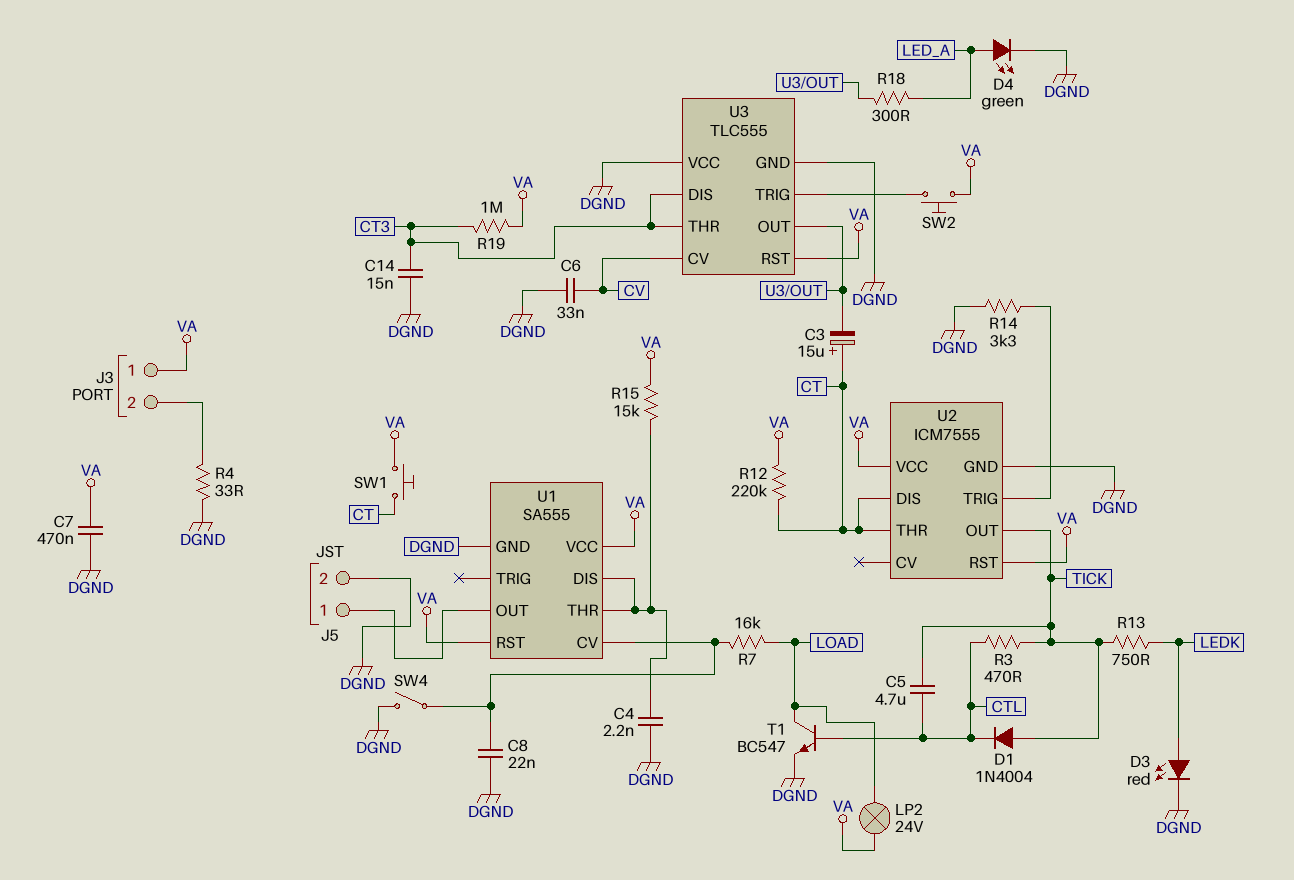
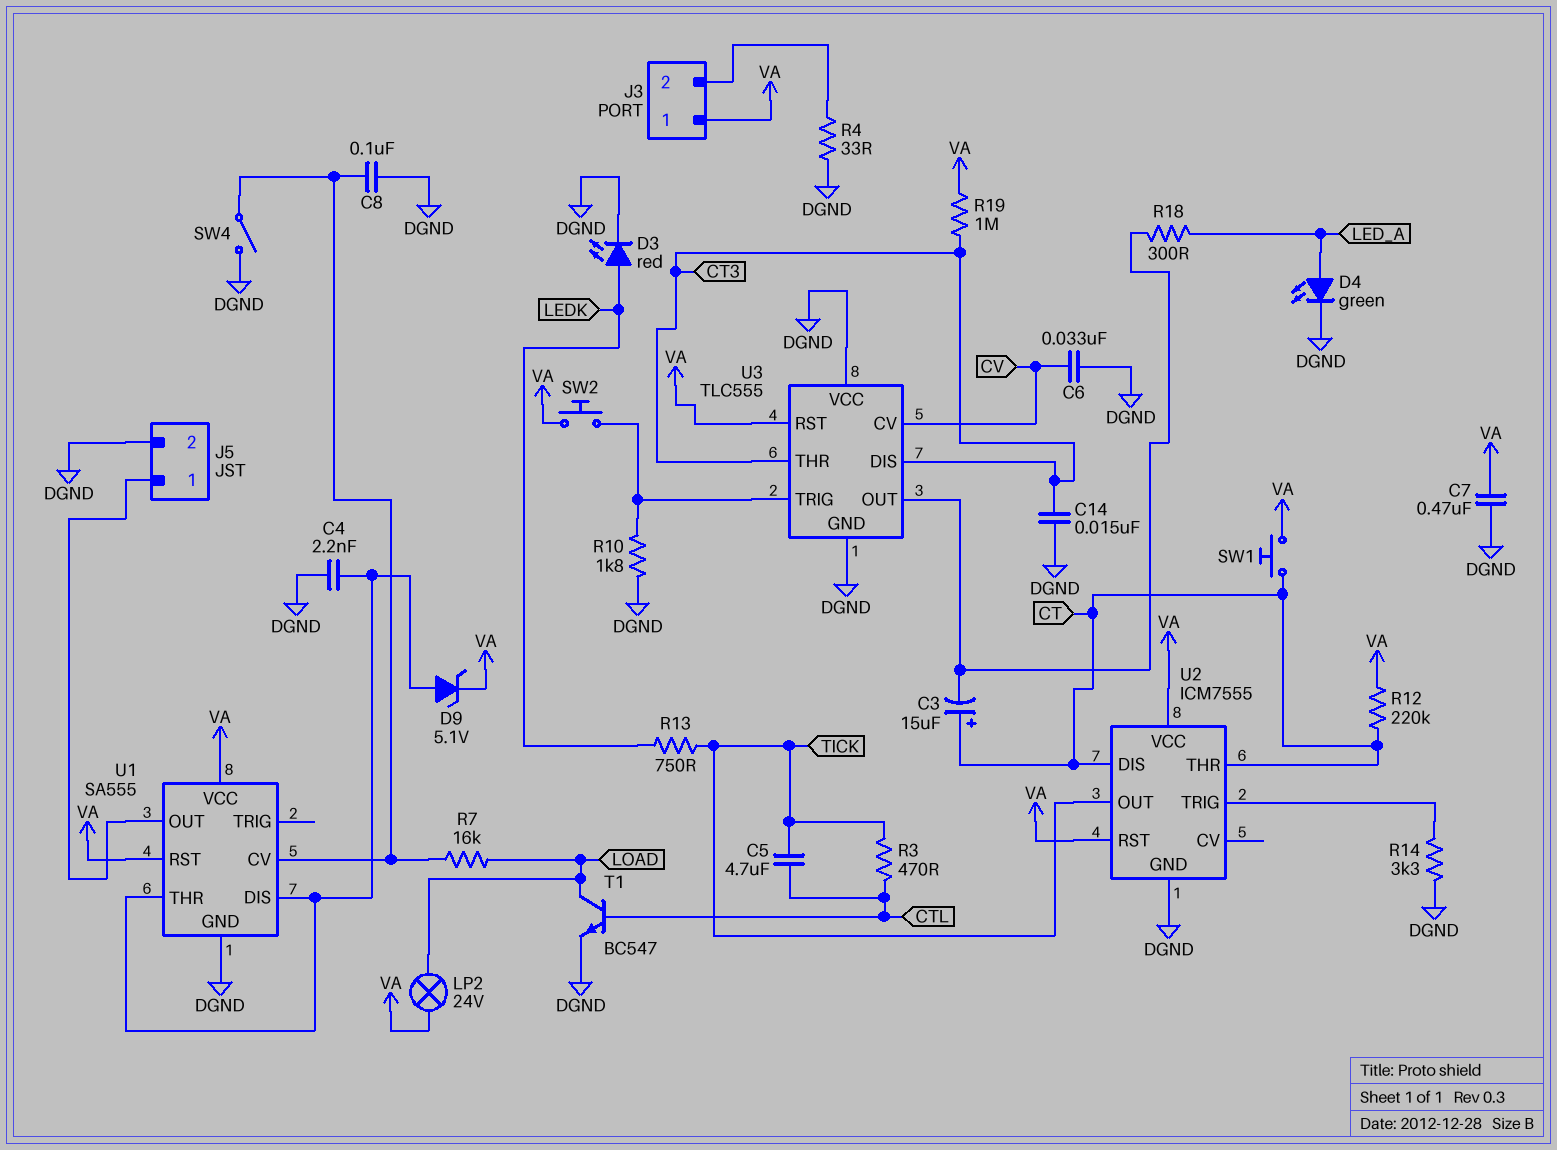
C8: 22nF (DGND, U1/CV) -> 100nF (DGND, U1/CV)
D1: diode 1N4004 (A TICK, K CTL) -> none
D9: none -> zener 5.1V (A U1/DIS, K VA)
R10: none -> 1.8k (DGND, U3/TRIG)
R15: 15k (U1/DIS, VA) -> none

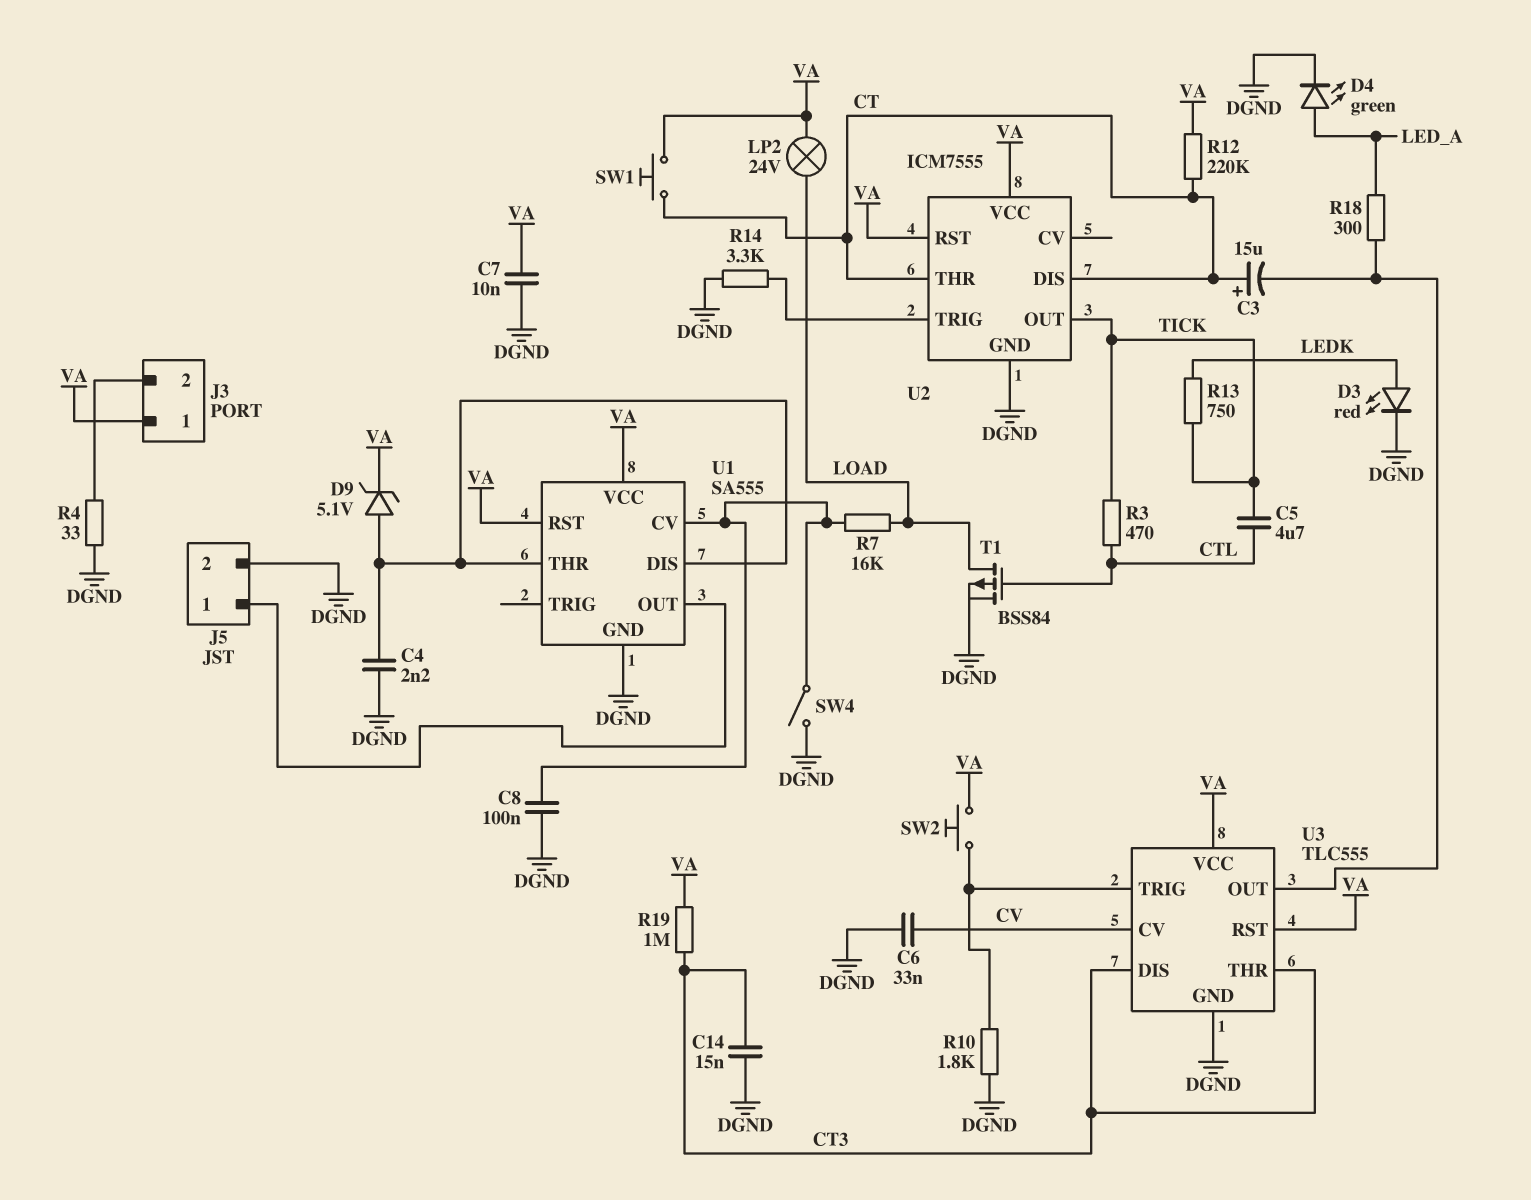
C7: 470nF (DGND, VA) -> 10nF (DGND, VA)
T1: NPN BC547 (B CTL, C LOAD, E DGND) -> PMOS BSS84 (G CTL, D LOAD, S DGND)
U3 pin VCC: DGND -> VA

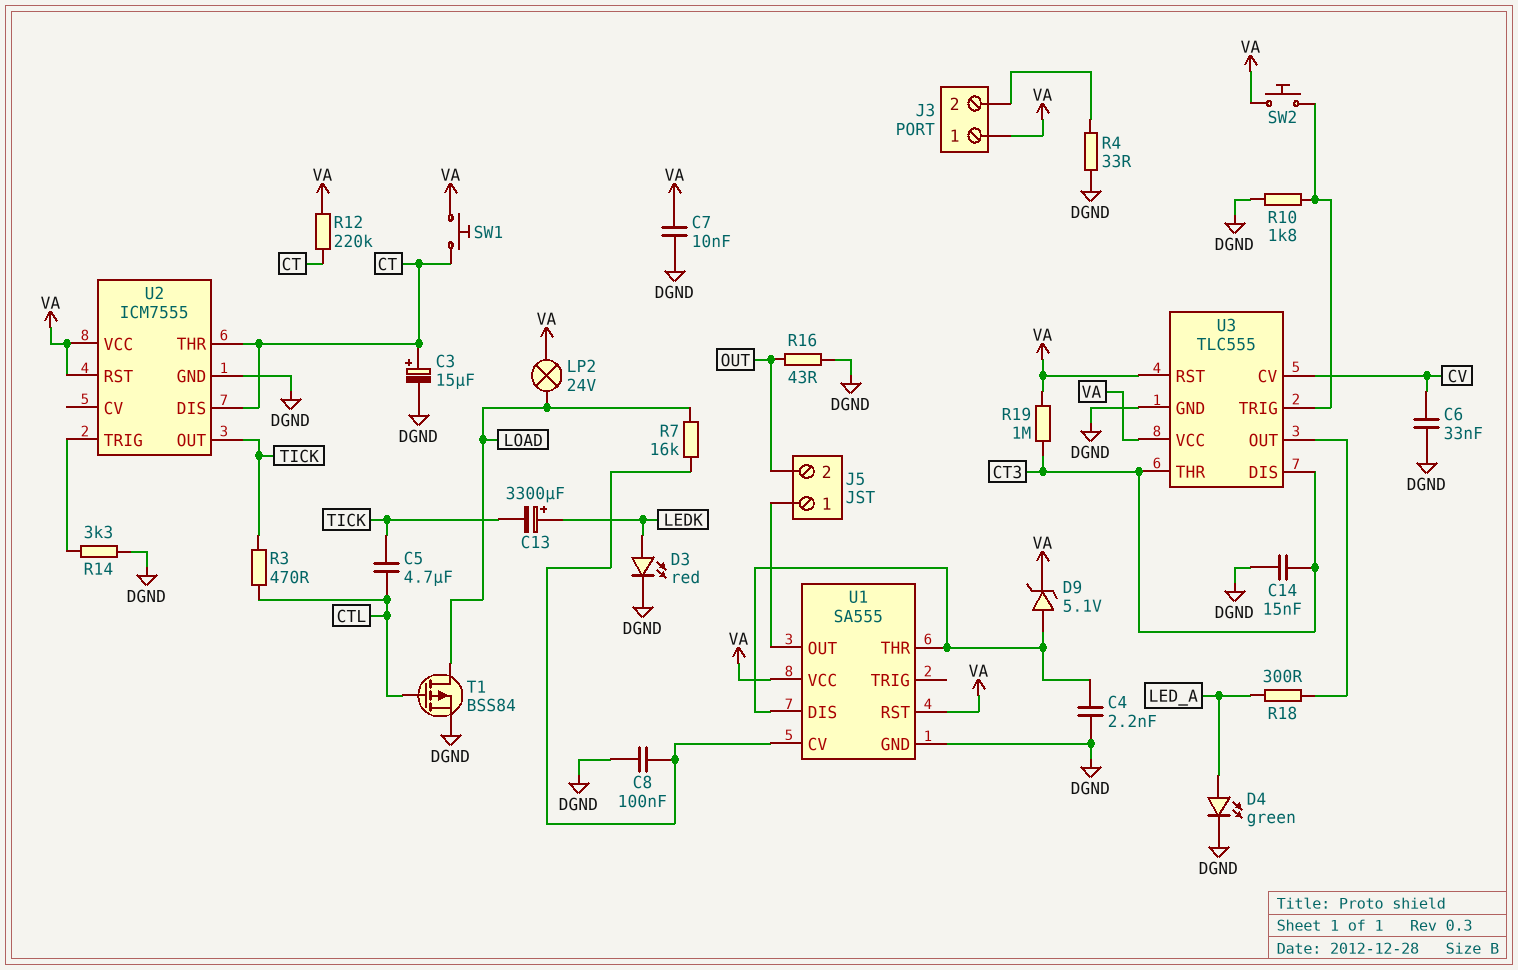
C3: 15uF (plus CT, minus U3/OUT) -> 15uF (plus CT, minus DGND)
C13: none -> 3300uF (plus LEDK, minus TICK)
J5 pin 2: DGND -> OUT
R13: 750 (LEDK, TICK) -> none
R16: none -> 43 (DGND, OUT)
SW4: switch (DGND, U1/CV) -> none

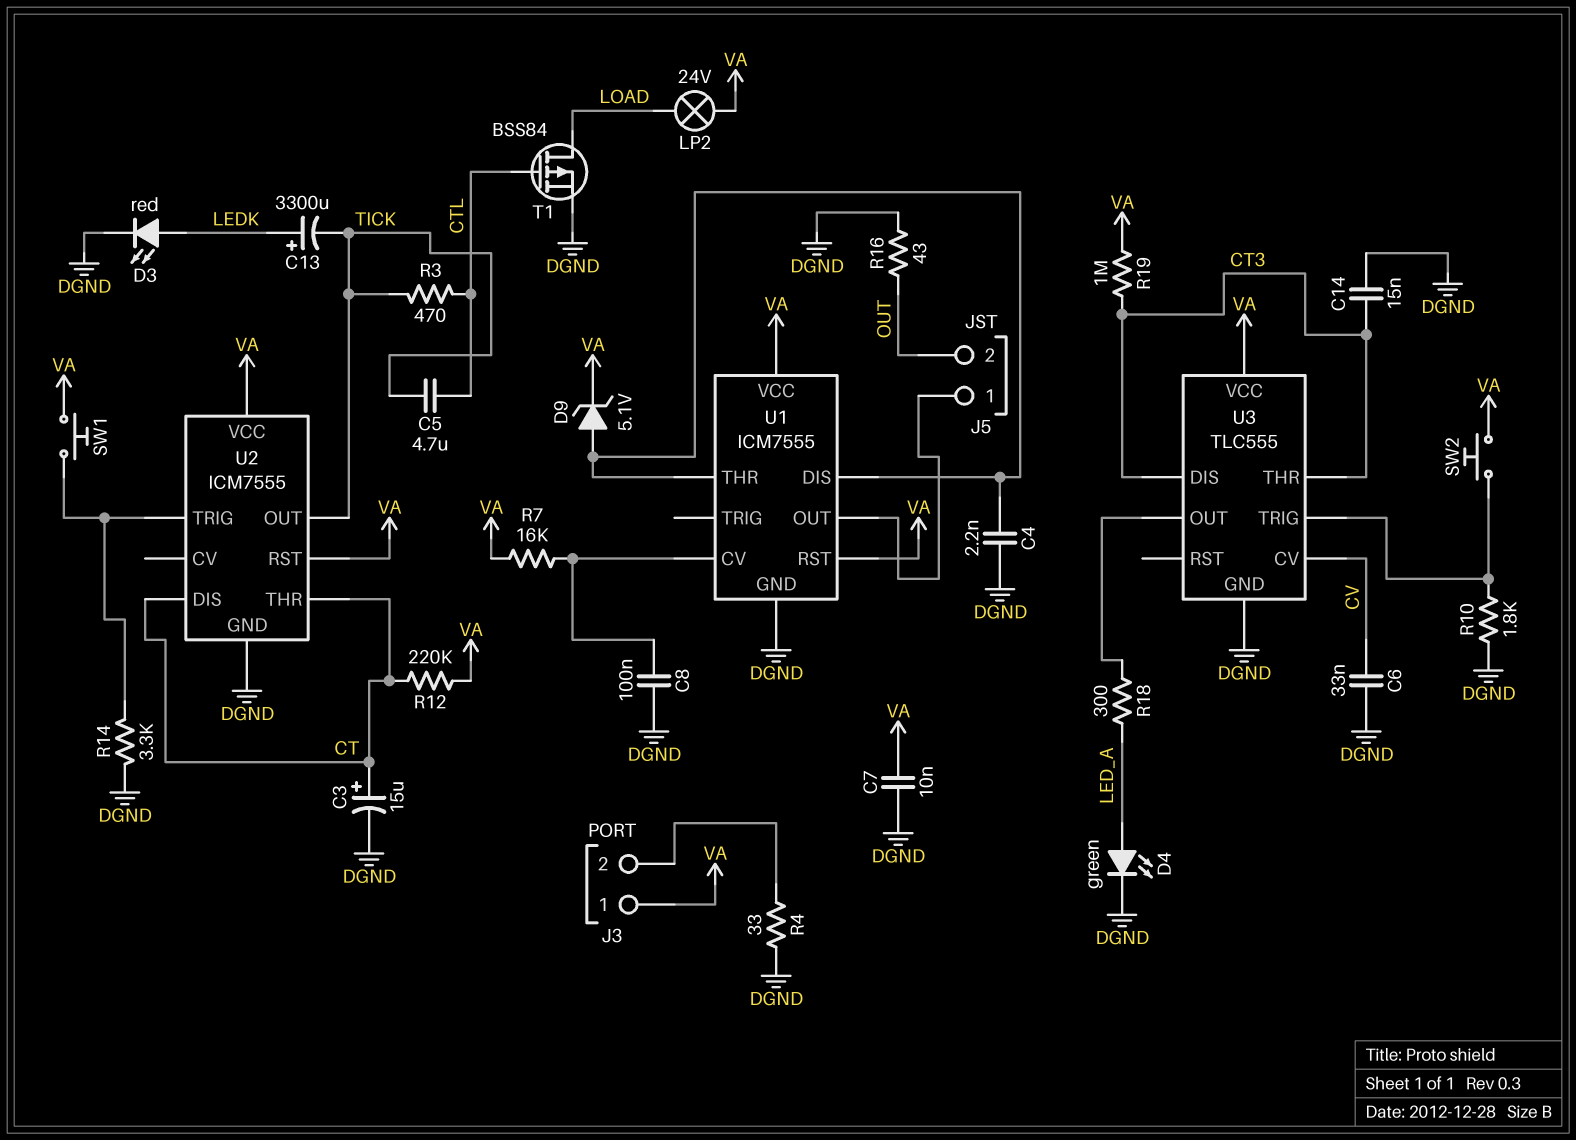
R7: 16k (LOAD, U1/CV) -> 16k (U1/CV, VA)
SW1: button (CT, VA) -> button (U2/TRIG, VA)
U1: SA555 -> ICM7555
U3 pin RST: VA -> none

